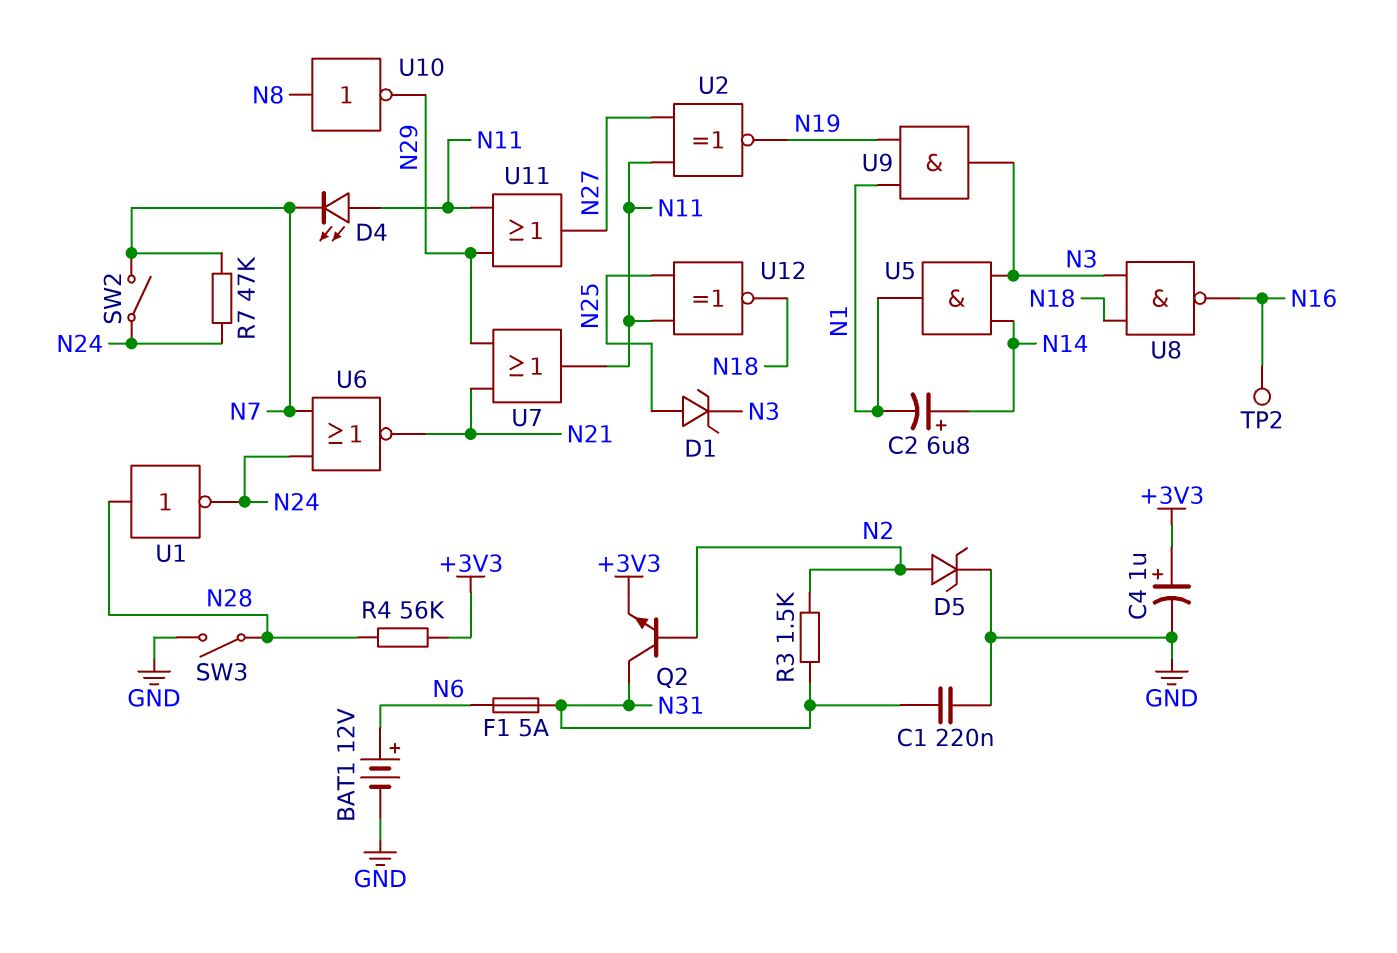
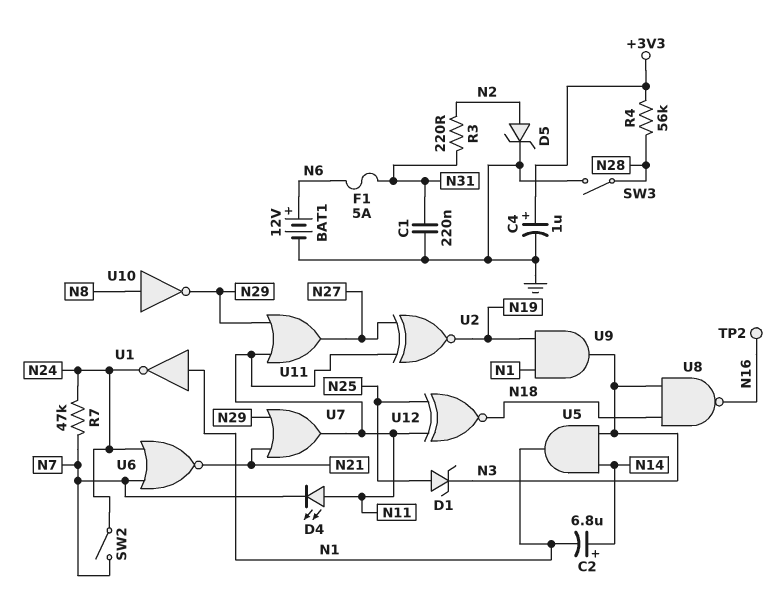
Q2: NPN (B N2, C N31, E +3V3) -> none
R3: 1.5k (N2, N31) -> 220 (N2, N31)
U1: NOT (in N28, out N24) -> NOT (in N1, out N24)

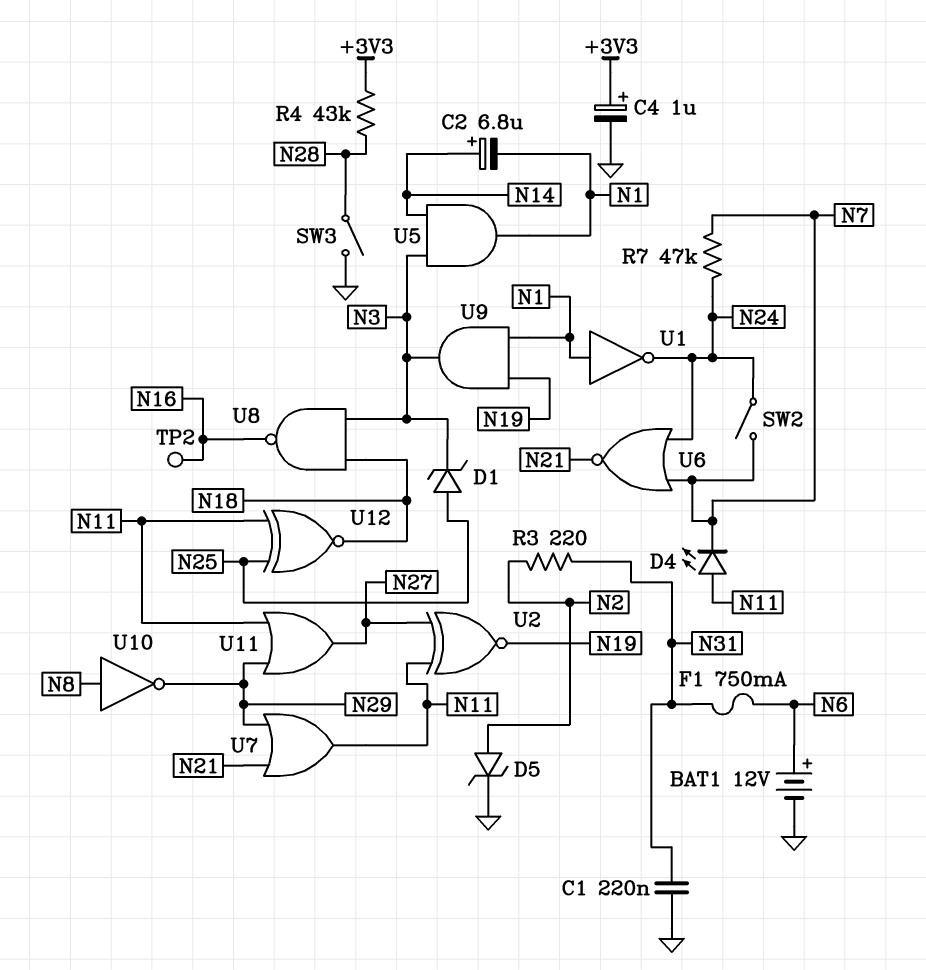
F1: 5A (N6, N31) -> 750mA (N6, N31)
R4: 56k (+3V3, N28) -> 43k (+3V3, N28)

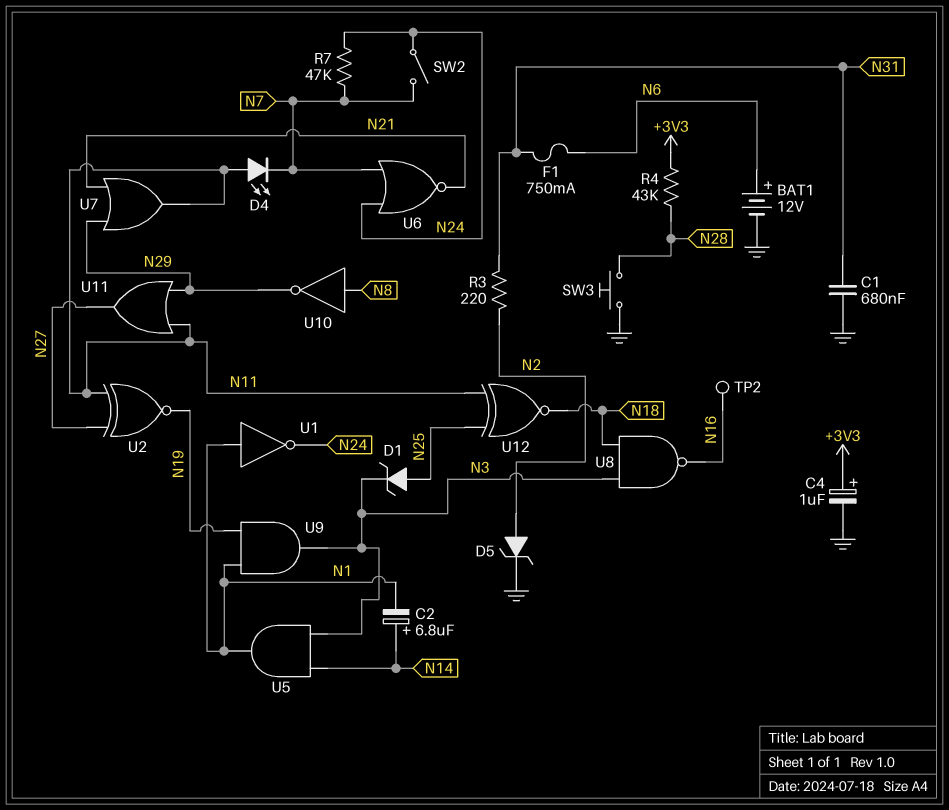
C1: 220nF (GND, N31) -> 680nF (GND, N31)
SW3: switch (GND, N28) -> button (GND, N28)

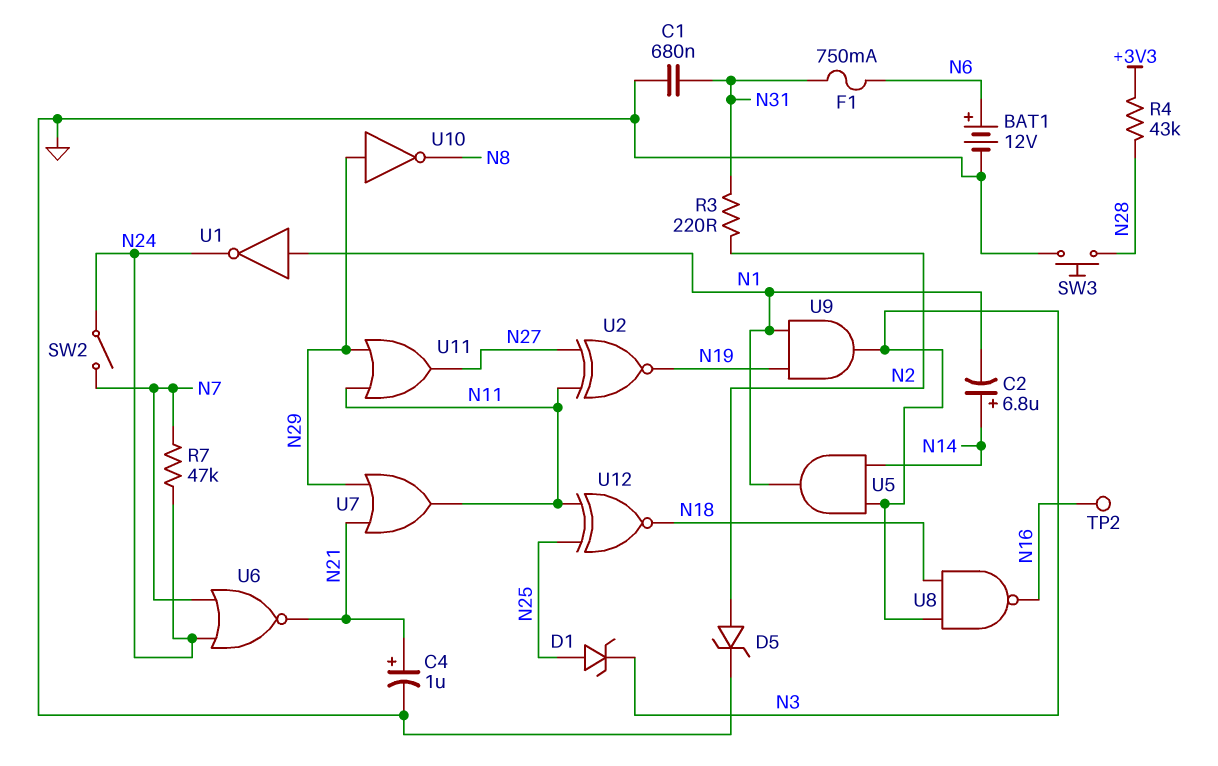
C4: 1uF (plus +3V3, minus GND) -> 1uF (plus N21, minus GND)
D4: LED (A N11, K N7) -> none
U10: NOT (in N8, out N29) -> NOT (in N29, out N8)

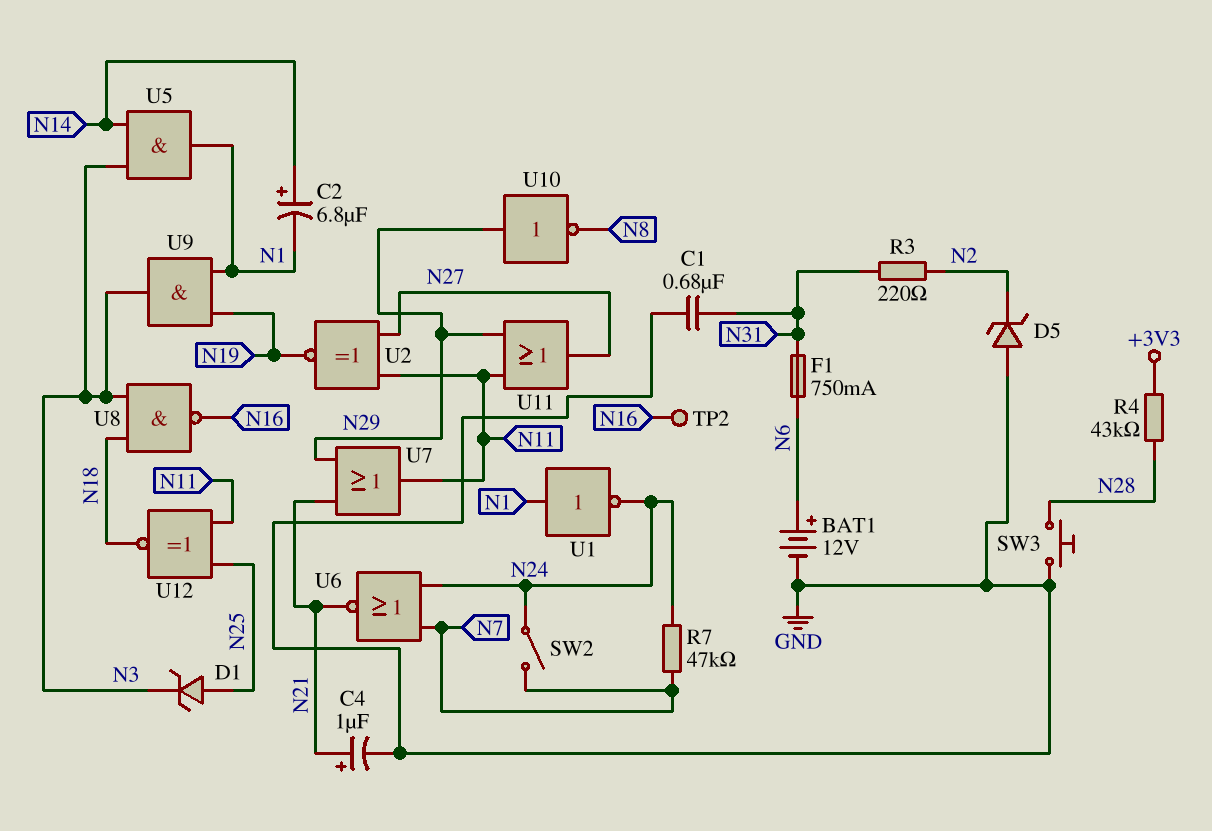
D5: zener (A N2, K GND) -> zener (A GND, K N2)

